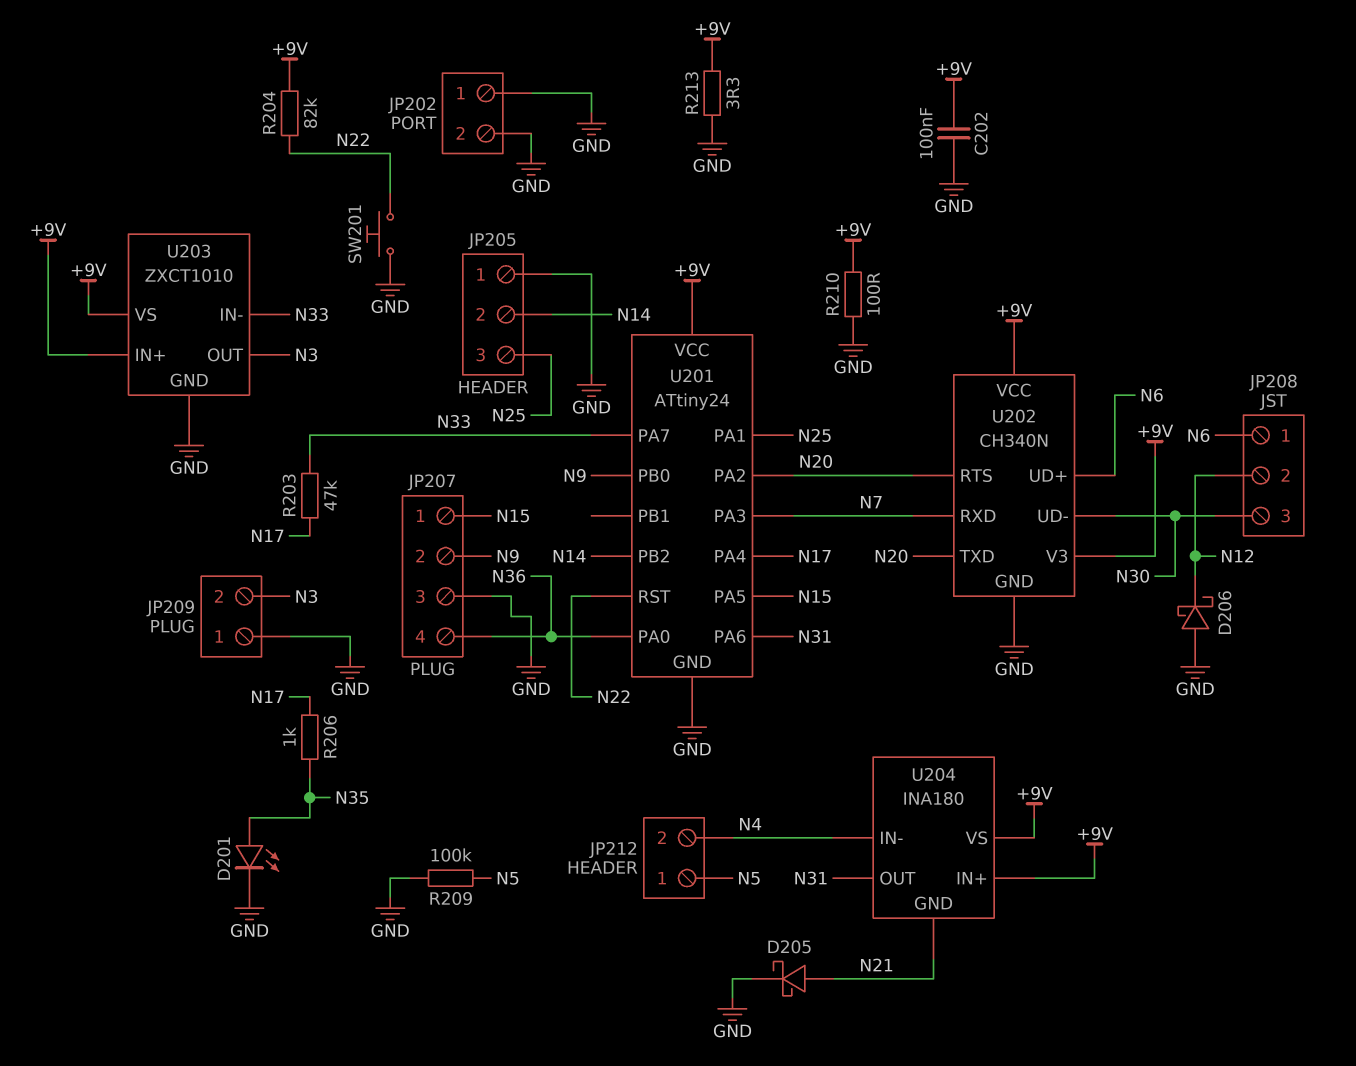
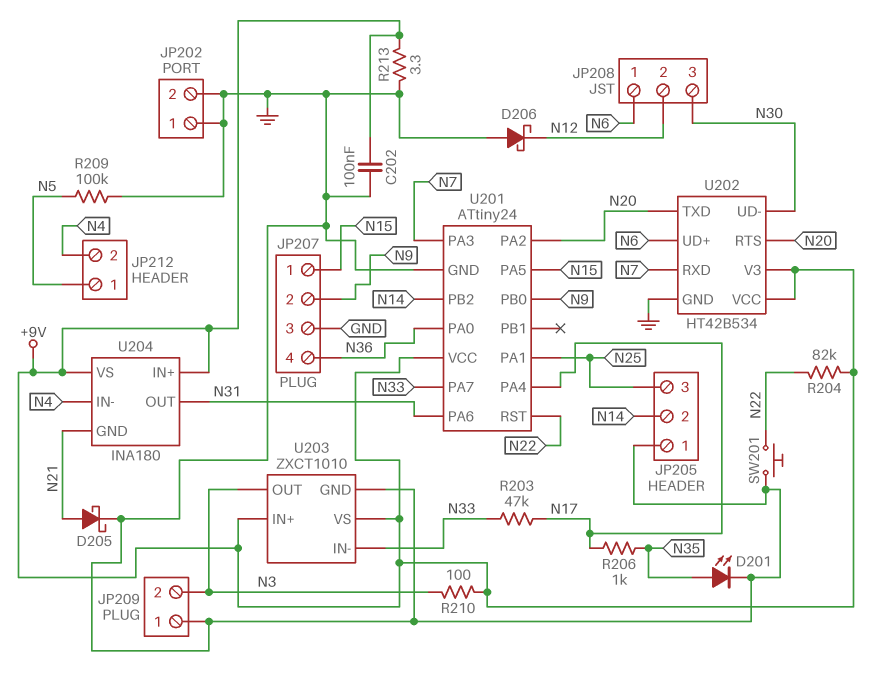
R210: 100 (+9V, GND) -> 100 (+9V, N3)
U202: CH340N -> HT42B534

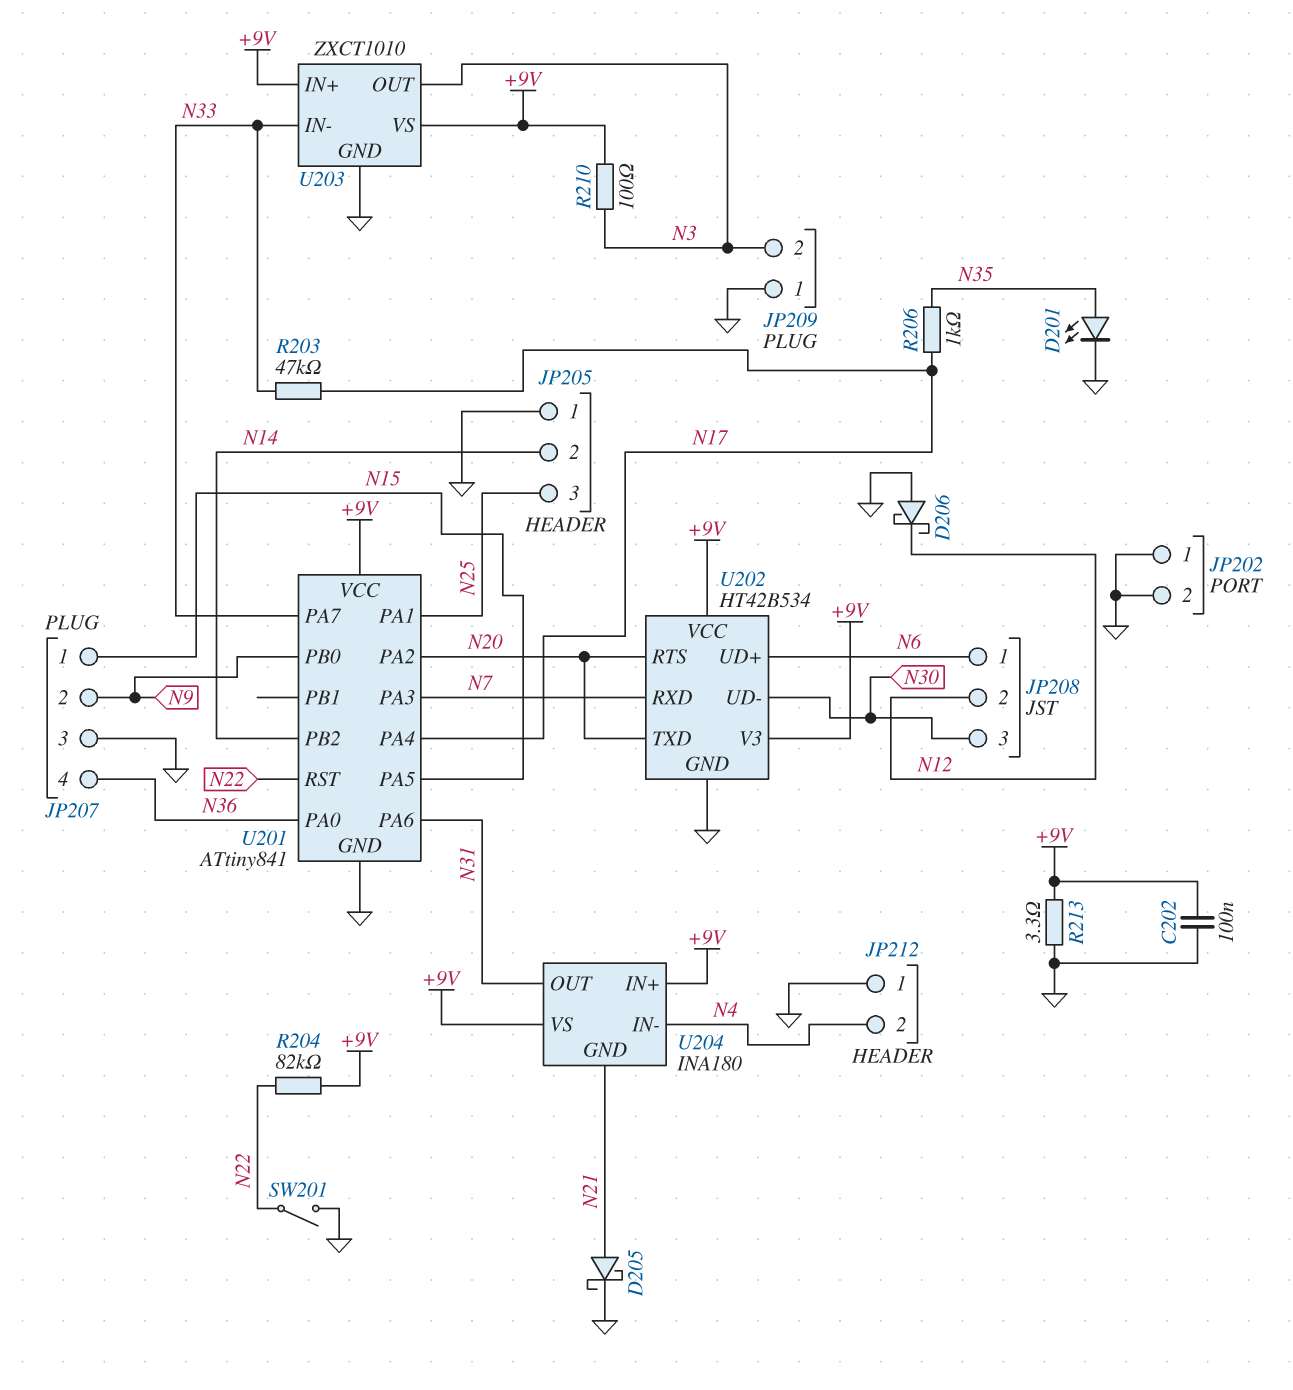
JP212 pin 1: N5 -> GND
R209: 100k (GND, N5) -> none
SW201: button (GND, N22) -> switch (GND, N22)
U201: ATtiny24 -> ATtiny841

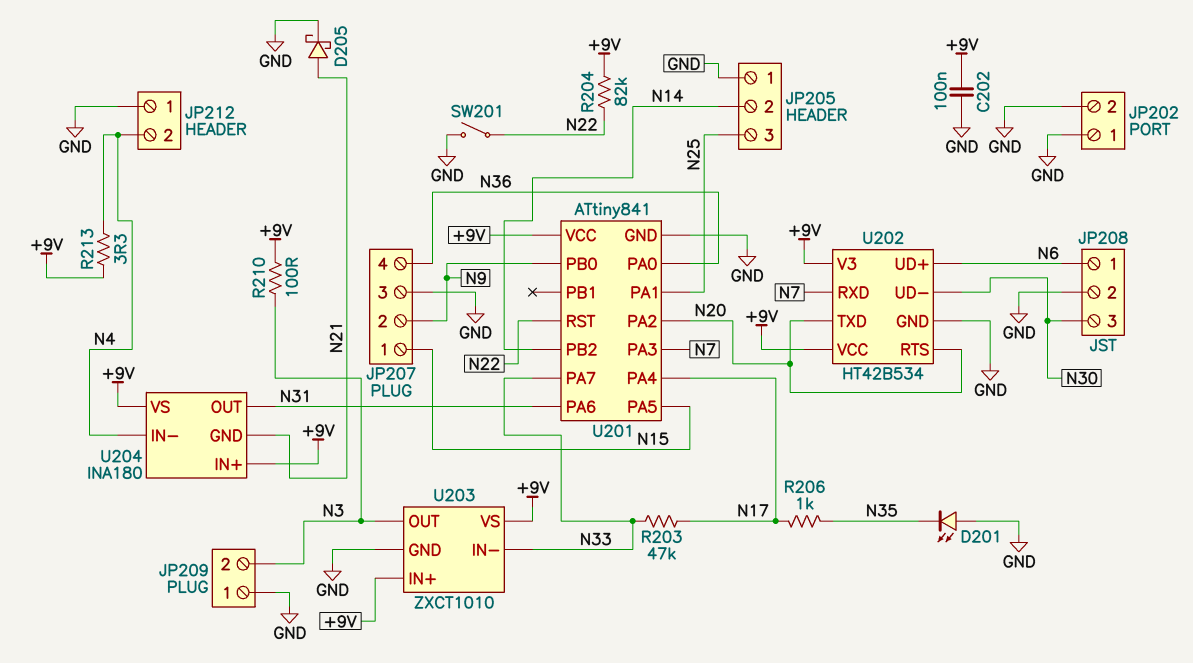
D201: LED (A N35, K GND) -> LED (A GND, K N35)
D206: schottky (A GND, K N12) -> none
JP208 pin 2: N12 -> GND
R213: 3.3 (+9V, GND) -> 3.3 (+9V, N4)

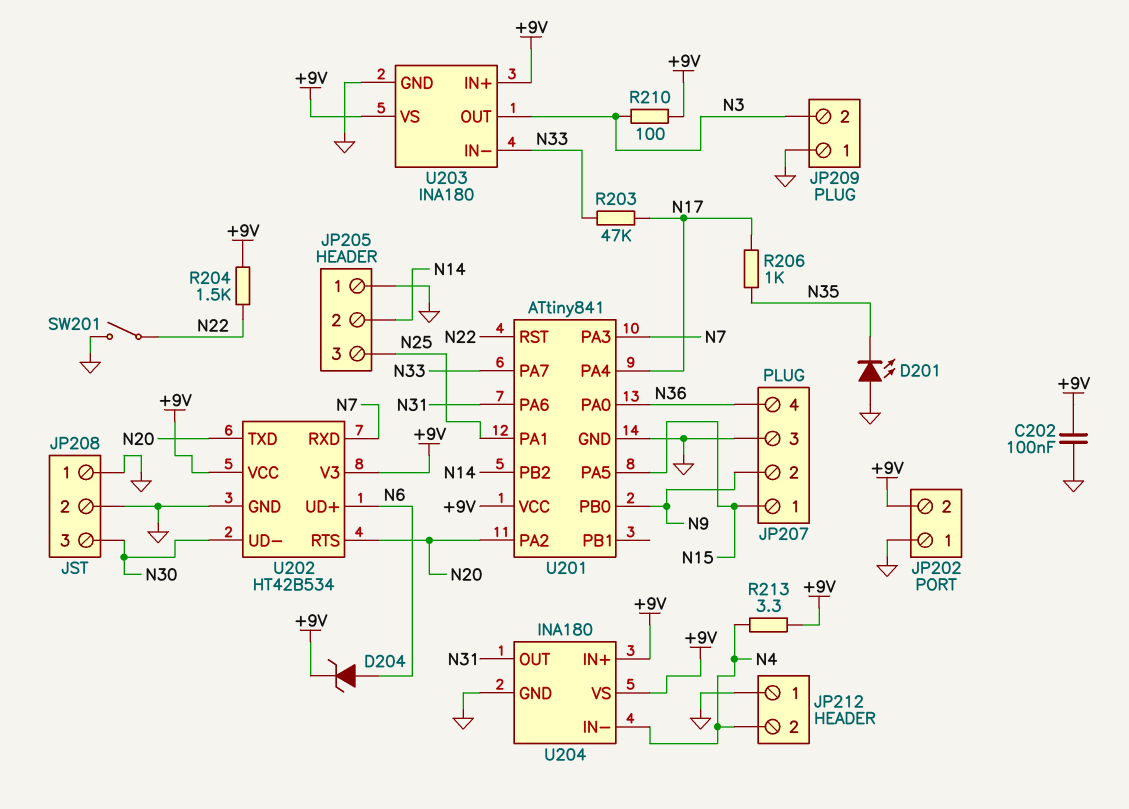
D204: none -> zener (A N6, K +9V)
D205: schottky (A N21, K GND) -> none
JP202 pin 2: GND -> +9V
JP208 pin 1: N6 -> GND
R204: 82k (+9V, N22) -> 1.5k (+9V, N22)
U203: ZXCT1010 -> INA180
U204 pin GND: N21 -> GND

